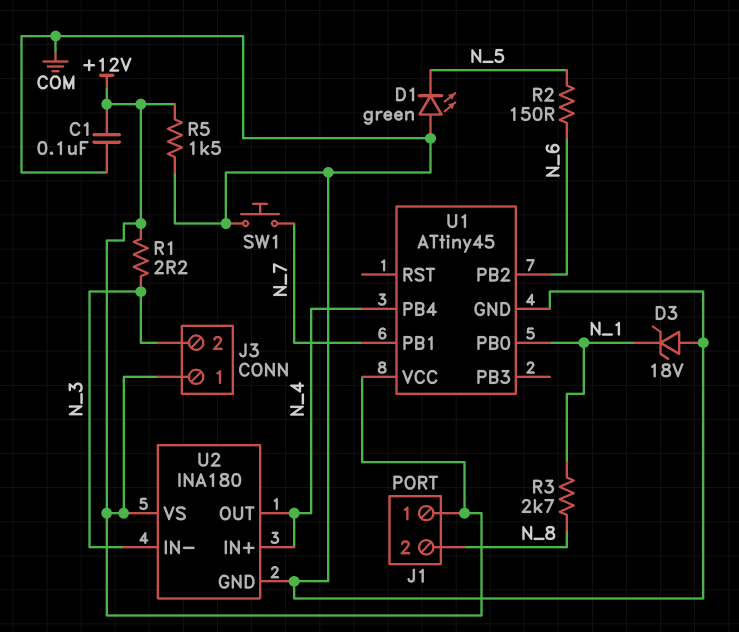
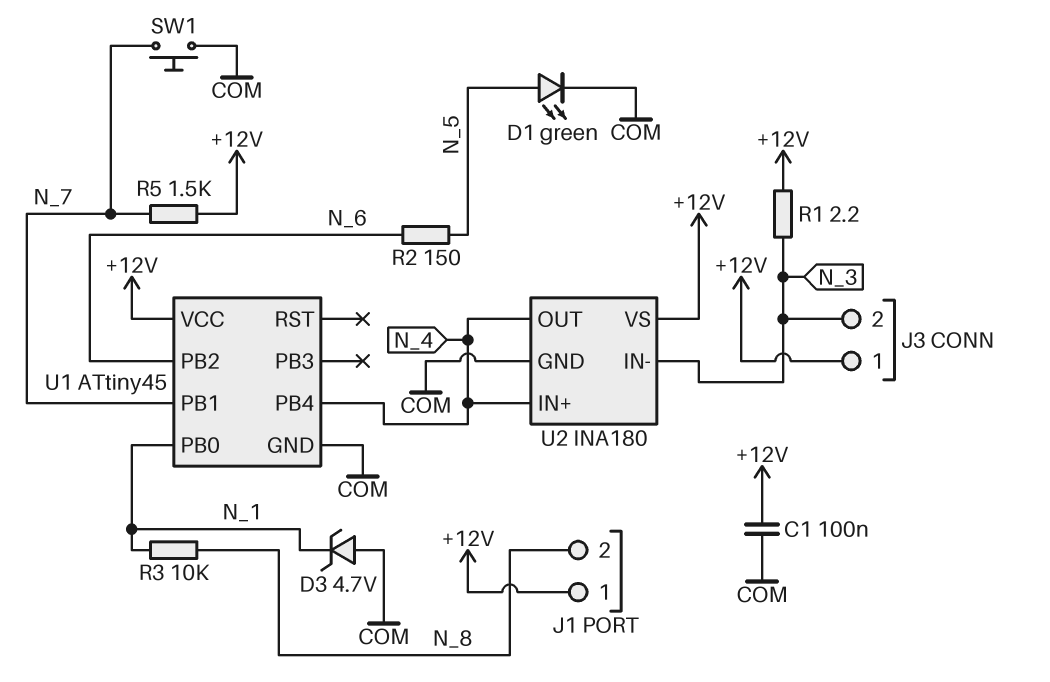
D1: LED green (A COM, K N_5) -> LED green (A N_5, K COM)
D3: zener 18V (A COM, K N_1) -> zener 4.7V (A COM, K N_1)
R3: 2.7k (N_1, N_8) -> 10k (N_1, N_8)
R5: 1.5k (+12V, COM) -> 1.5k (+12V, N_7)

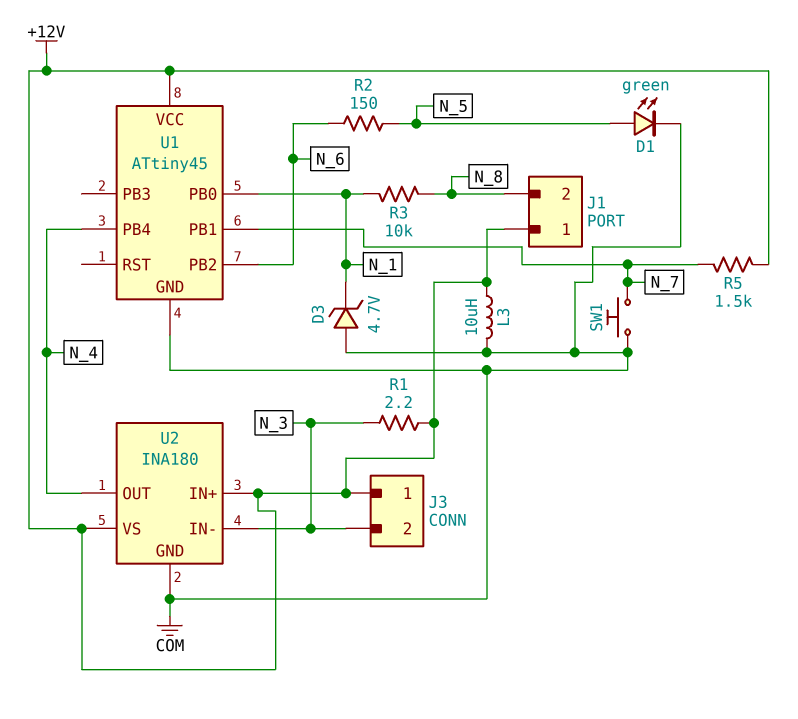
C1: 100nF (+12V, COM) -> none
L3: none -> 10uH (+12V, COM)
U2 pin IN+: N_4 -> +12V

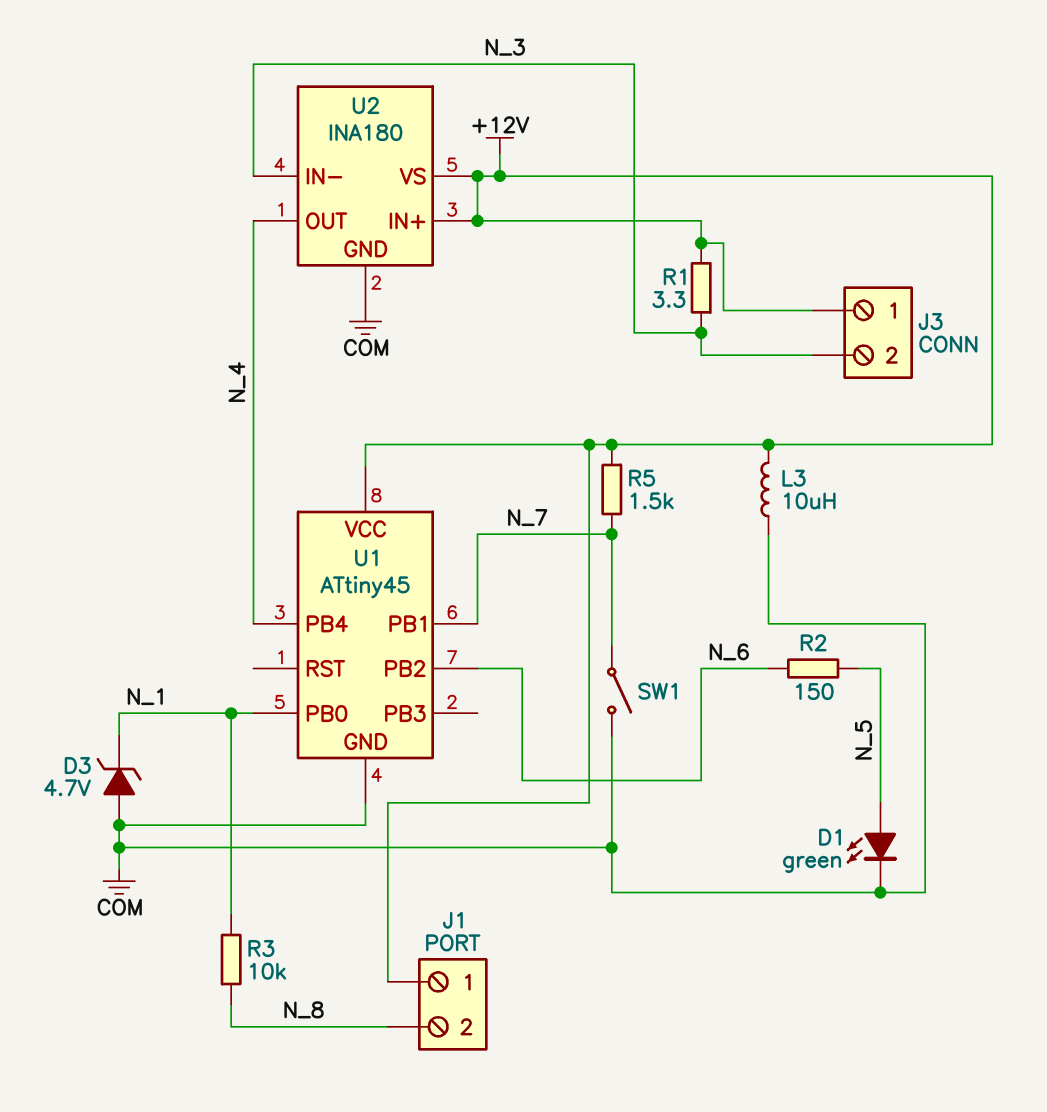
R1: 2.2 (+12V, N_3) -> 3.3 (+12V, N_3)
SW1: button (COM, N_7) -> switch (COM, N_7)

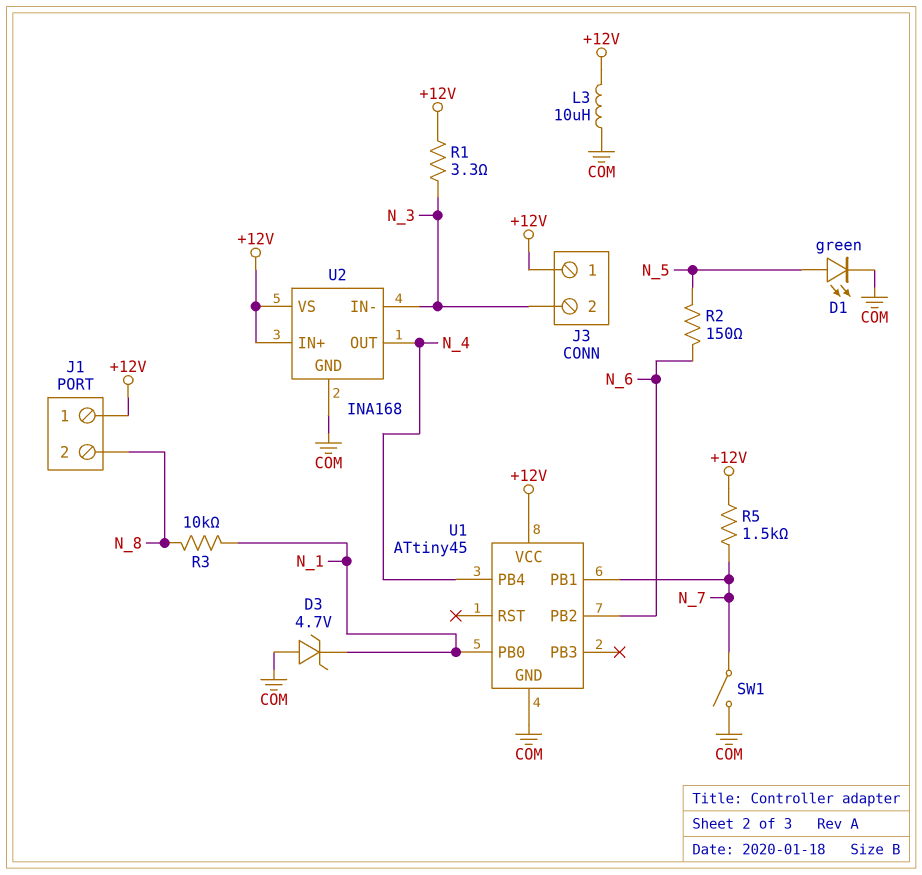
U2: INA180 -> INA168

